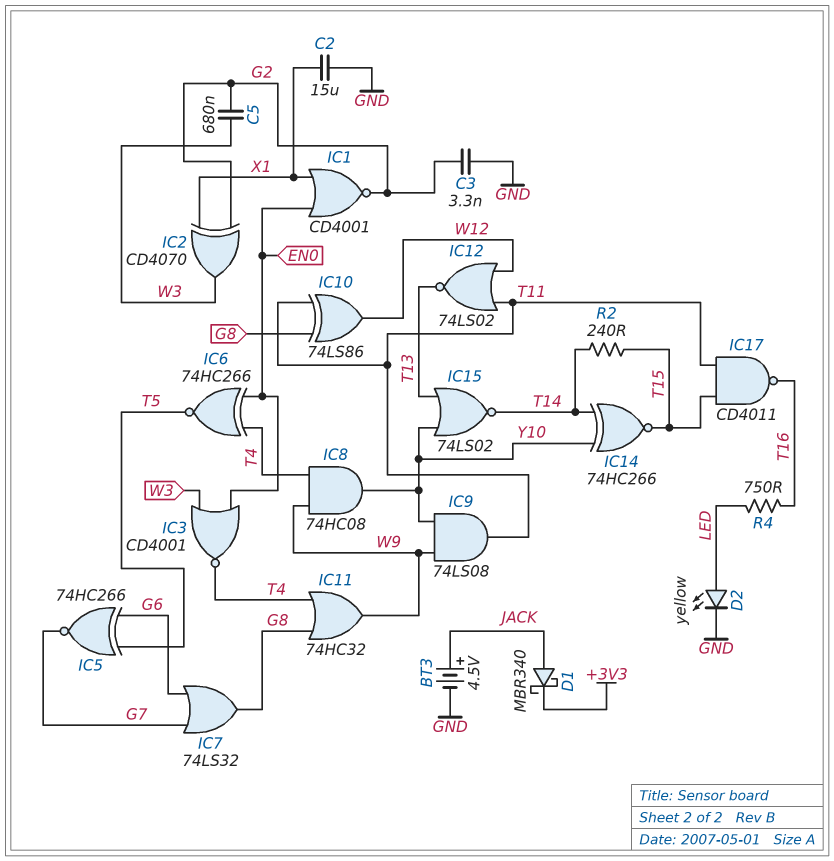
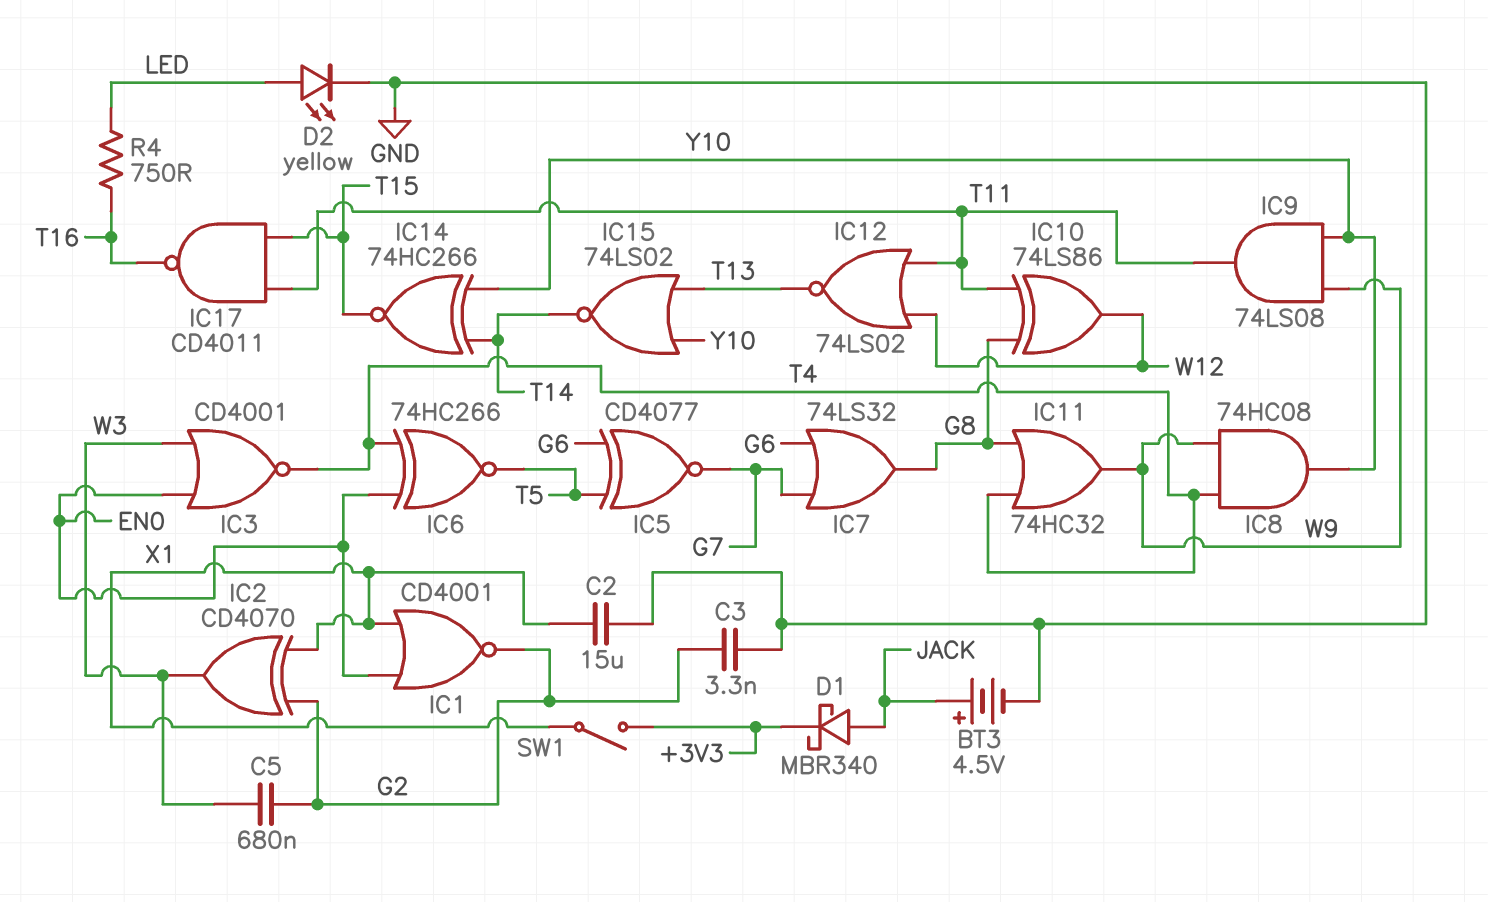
IC5: XNOR 74HC266 (in G6, in T5, out G7) -> XNOR CD4077 (in G6, in T5, out G7)
R2: 240 (T14, T15) -> none
SW1: none -> switch (+3V3, X1)

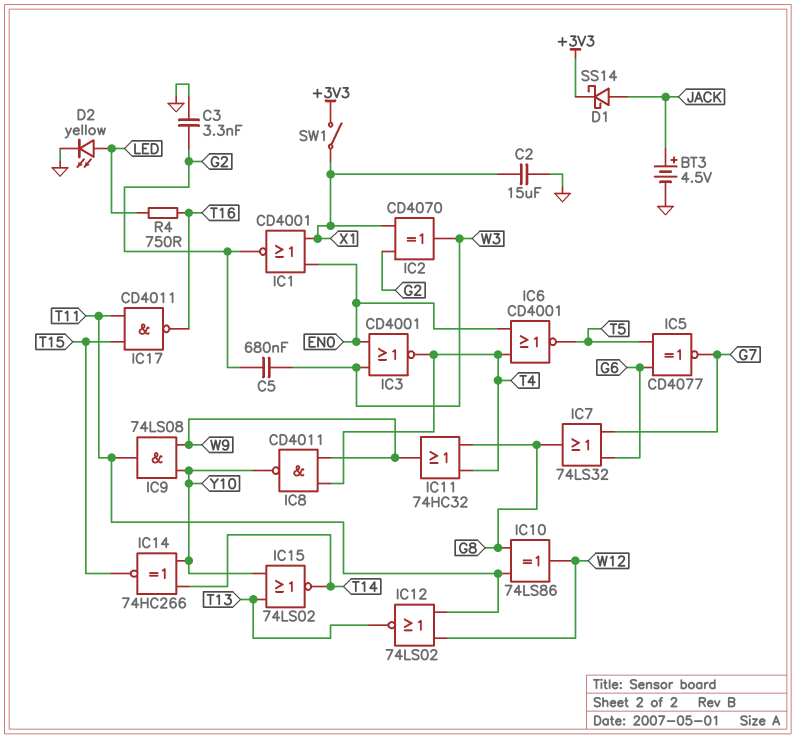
D1: schottky MBR340 (A JACK, K +3V3) -> schottky SS14 (A JACK, K +3V3)
IC6: XNOR 74HC266 (in EN0, in T4, out T5) -> NOR CD4001 (in EN0, in T4, out T5)
IC8: AND 74HC08 (in T4, in W9, out Y10) -> NAND CD4011 (in T4, in W9, out Y10)

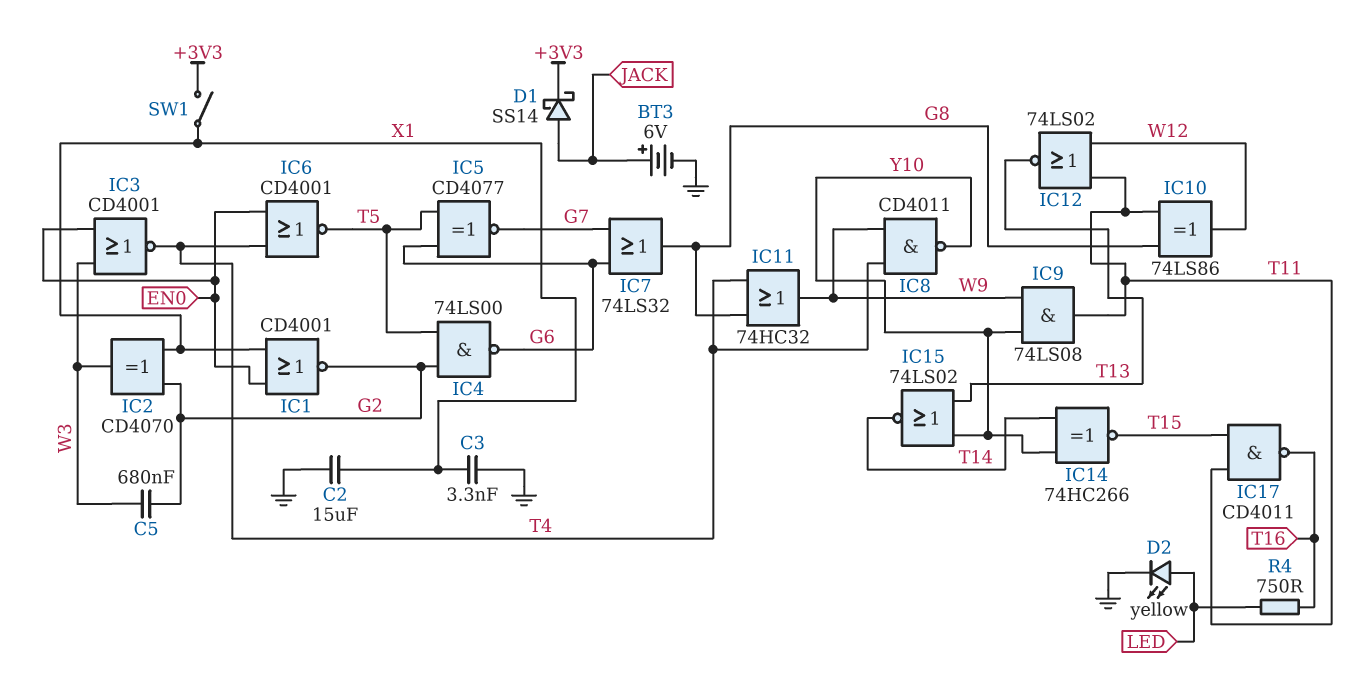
BT3: 4.5V (plus JACK, minus GND) -> 6V (plus JACK, minus GND)
C3: 3.3nF (G2, GND) -> 3.3nF (GND, X1)
IC4: none -> NAND 74LS00 (in G2, in T5, out G6)

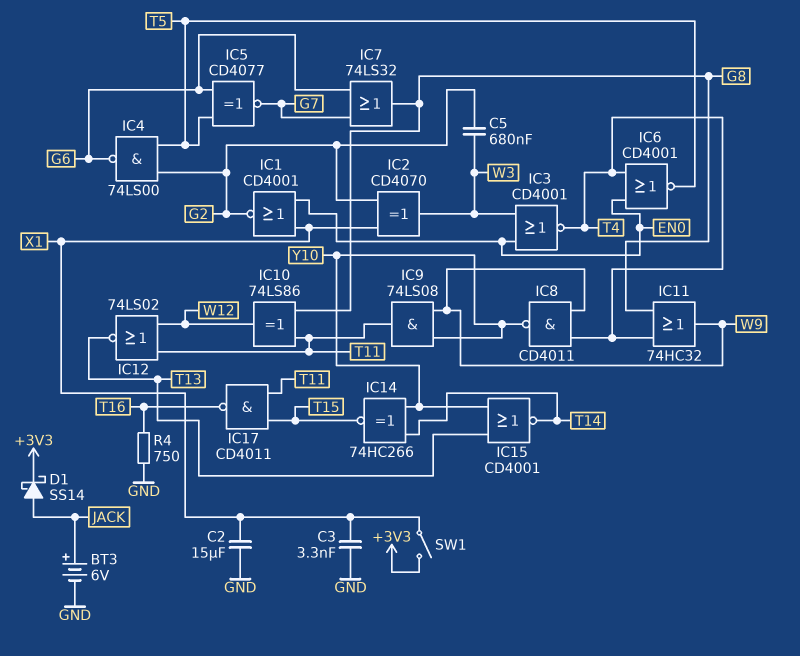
D2: LED yellow (A LED, K GND) -> none
IC15: NOR 74LS02 (in T13, in Y10, out T14) -> NOR CD4001 (in T13, in Y10, out T14)
R4: 750 (LED, T16) -> 750 (GND, T16)

